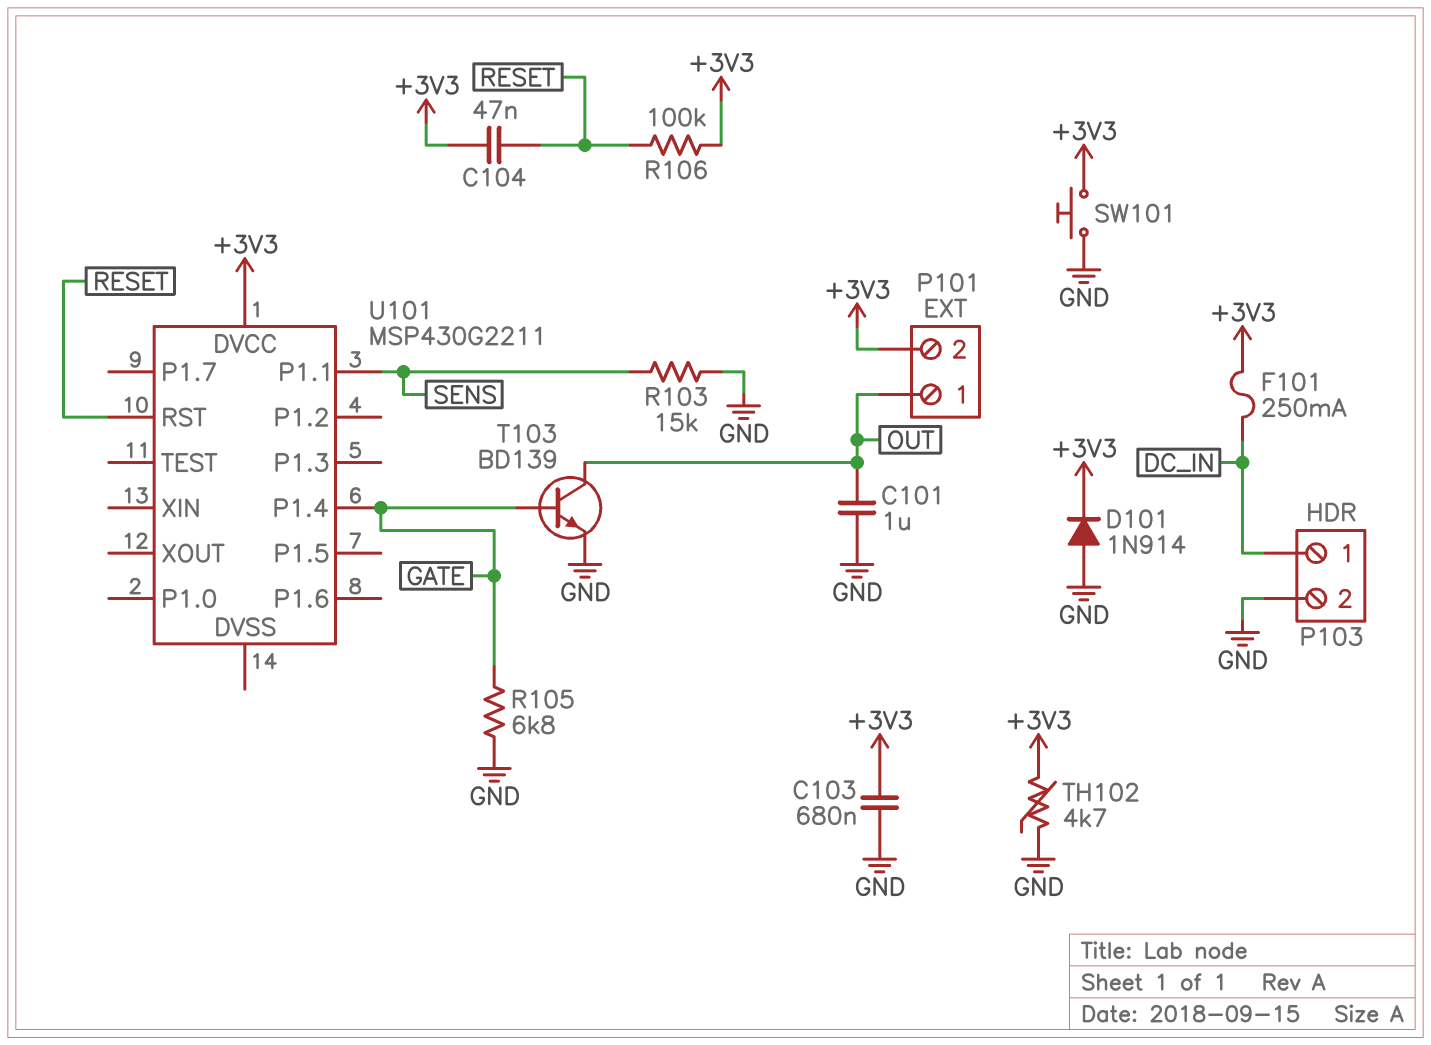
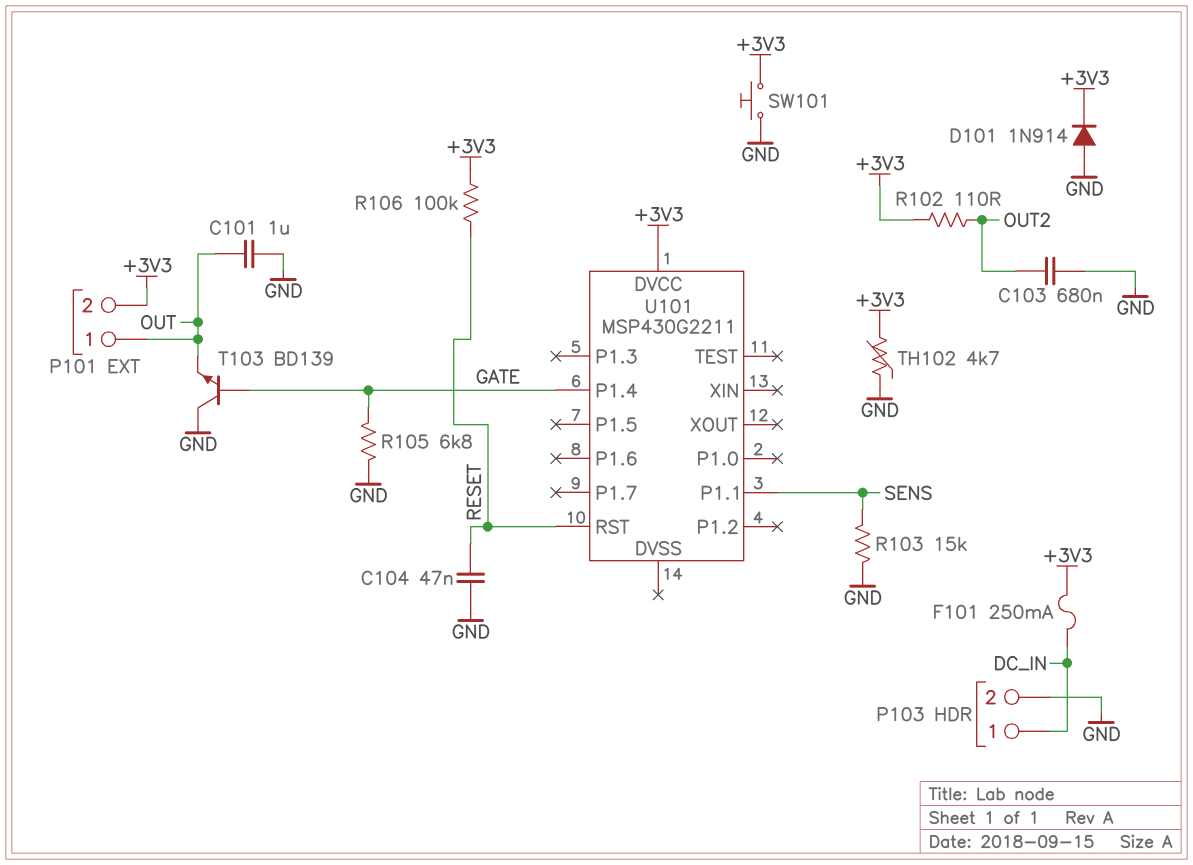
C103: 680nF (+3V3, GND) -> 680nF (GND, OUT2)
C104: 47nF (+3V3, RESET) -> 47nF (GND, RESET)
R102: none -> 110 (+3V3, OUT2)
T103: NPN BD139 (B GATE, C OUT, E GND) -> NPN BD139 (B GATE, C GND, E OUT)

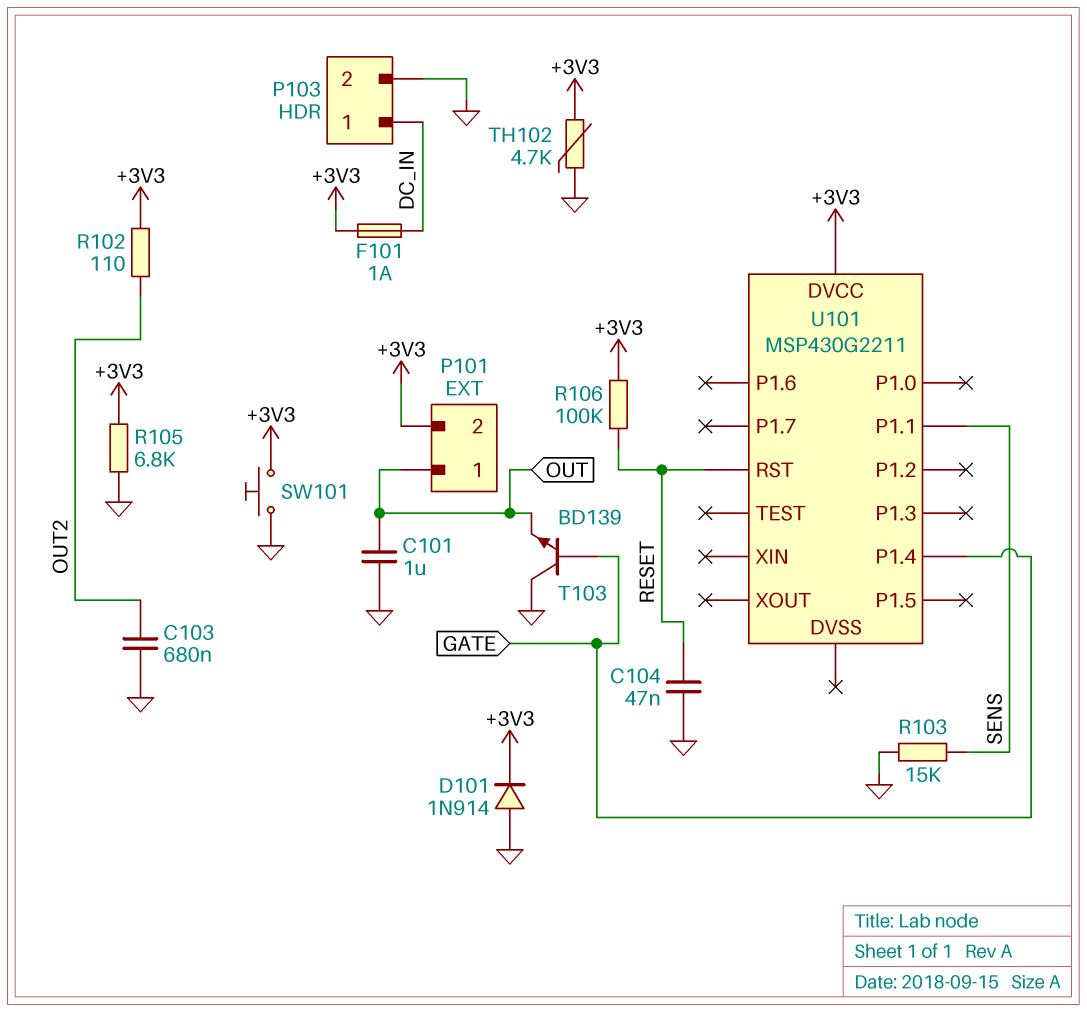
F101: 250mA (+3V3, DC_IN) -> 1A (+3V3, DC_IN)
R105: 6.8k (GATE, GND) -> 6.8k (+3V3, GND)

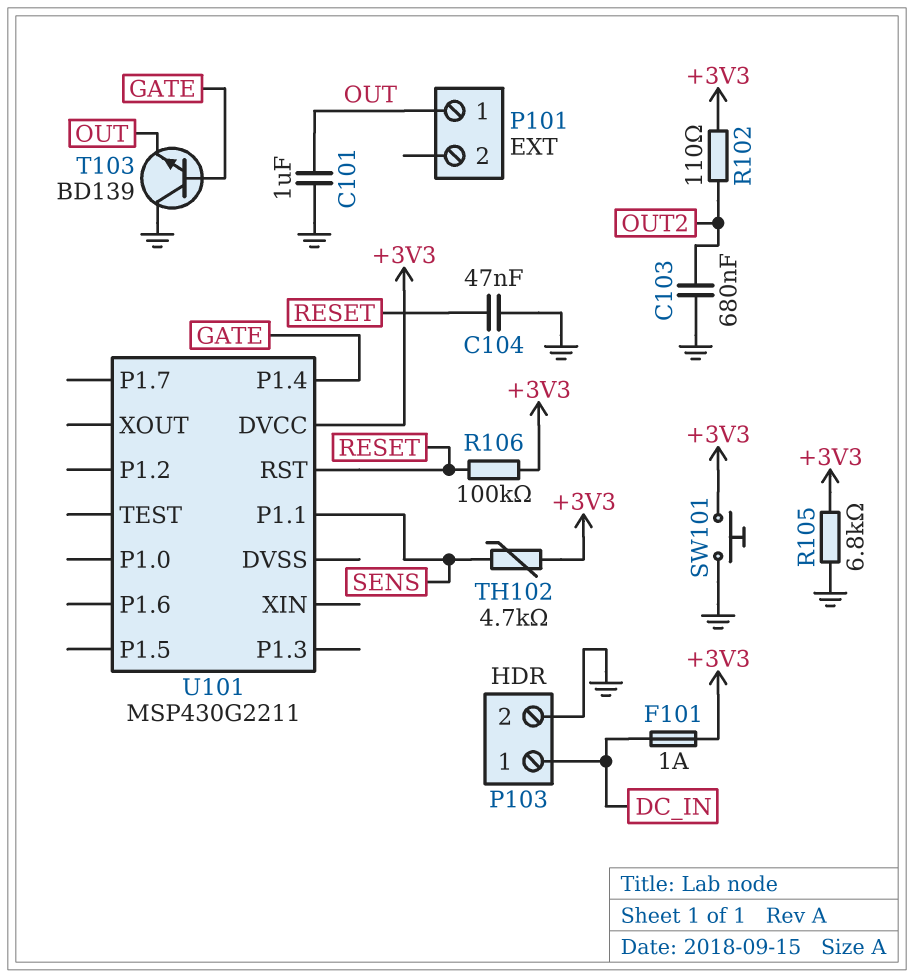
D101: diode 1N914 (A GND, K +3V3) -> none
P101 pin 2: +3V3 -> none
R103: 15k (GND, SENS) -> none
TH102: 4.7k (+3V3, GND) -> 4.7k (+3V3, SENS)

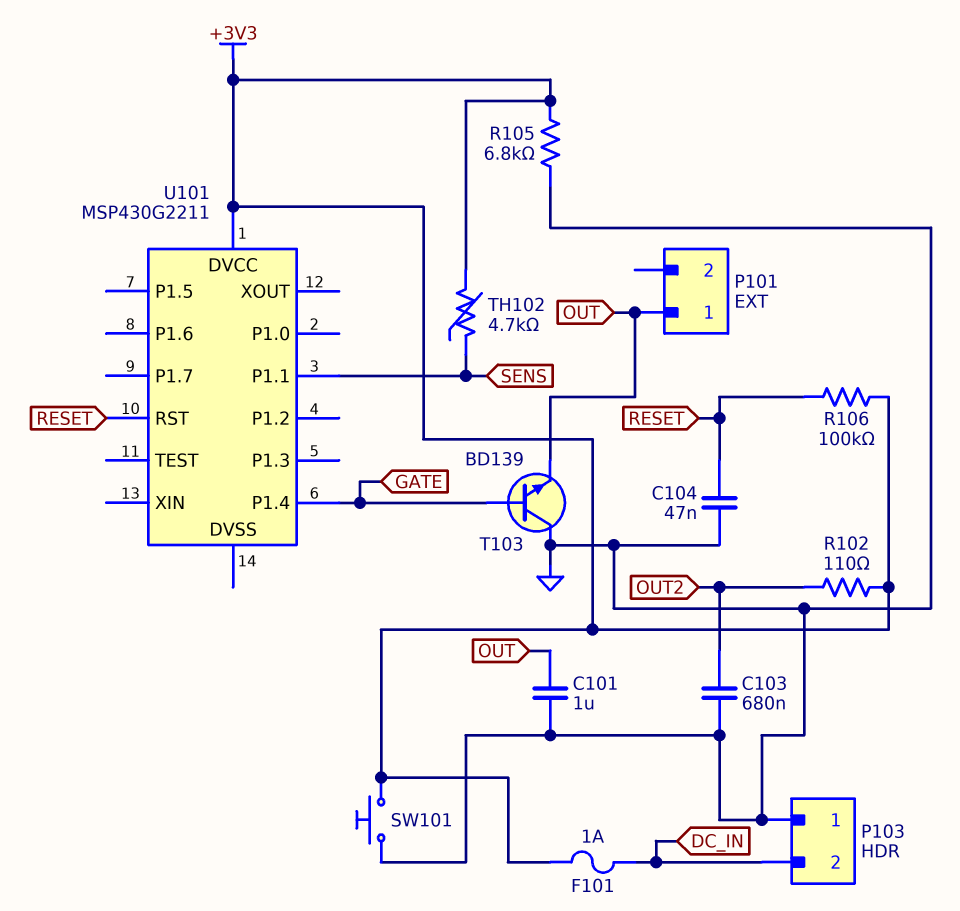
P103 pin 1: DC_IN -> GND
P103 pin 2: GND -> DC_IN

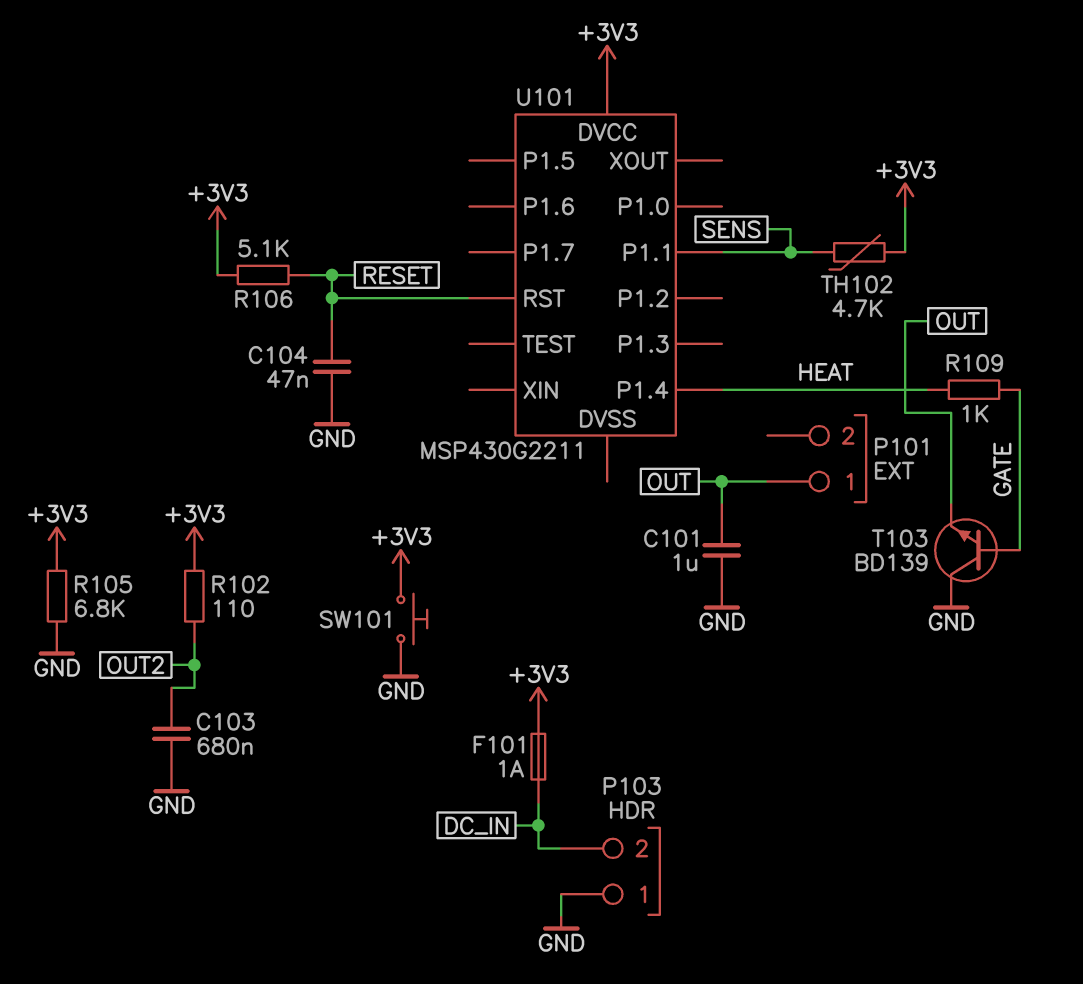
R106: 100k (+3V3, RESET) -> 5.1k (+3V3, RESET)
R109: none -> 1k (GATE, HEAT)
U101 pin P1.4: GATE -> HEAT

